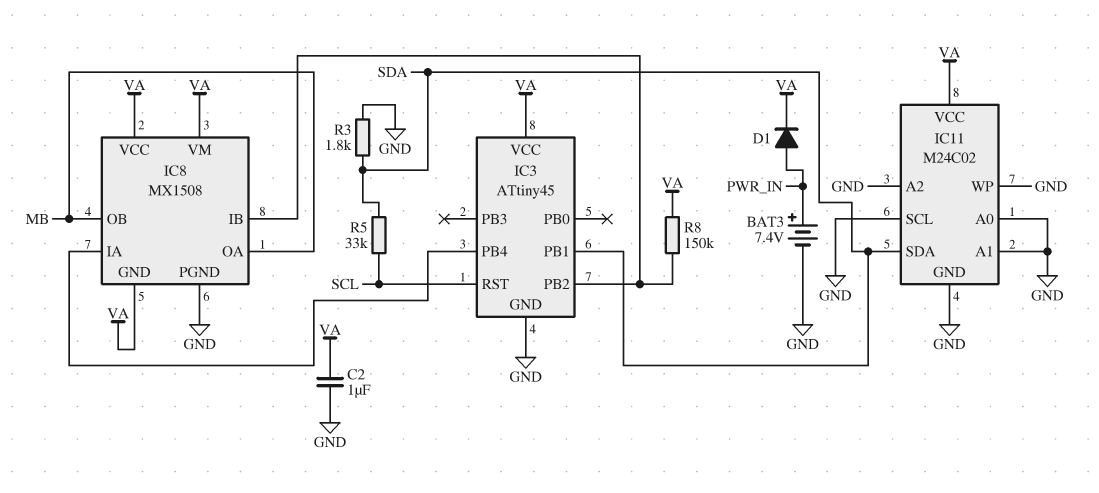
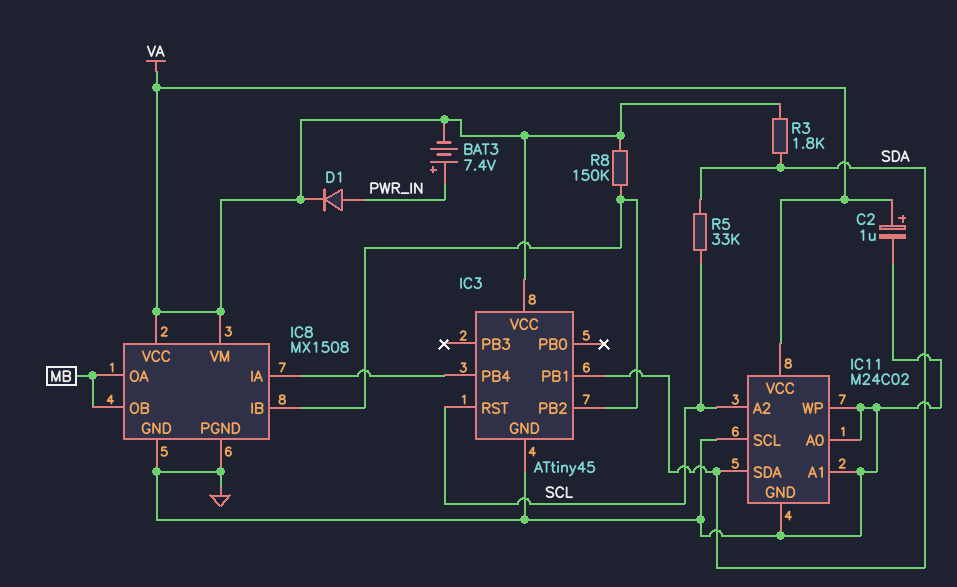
BAT3: 7.4V (plus PWR_IN, minus GND) -> 7.4V (plus PWR_IN, minus VA)
C2: 1uF (GND, VA) -> 1uF (plus VA, minus GND)
IC8 pin GND: VA -> GND
IC11 pin A2: GND -> SCL
R3: 1.8k (GND, SDA) -> 1.8k (SDA, VA)

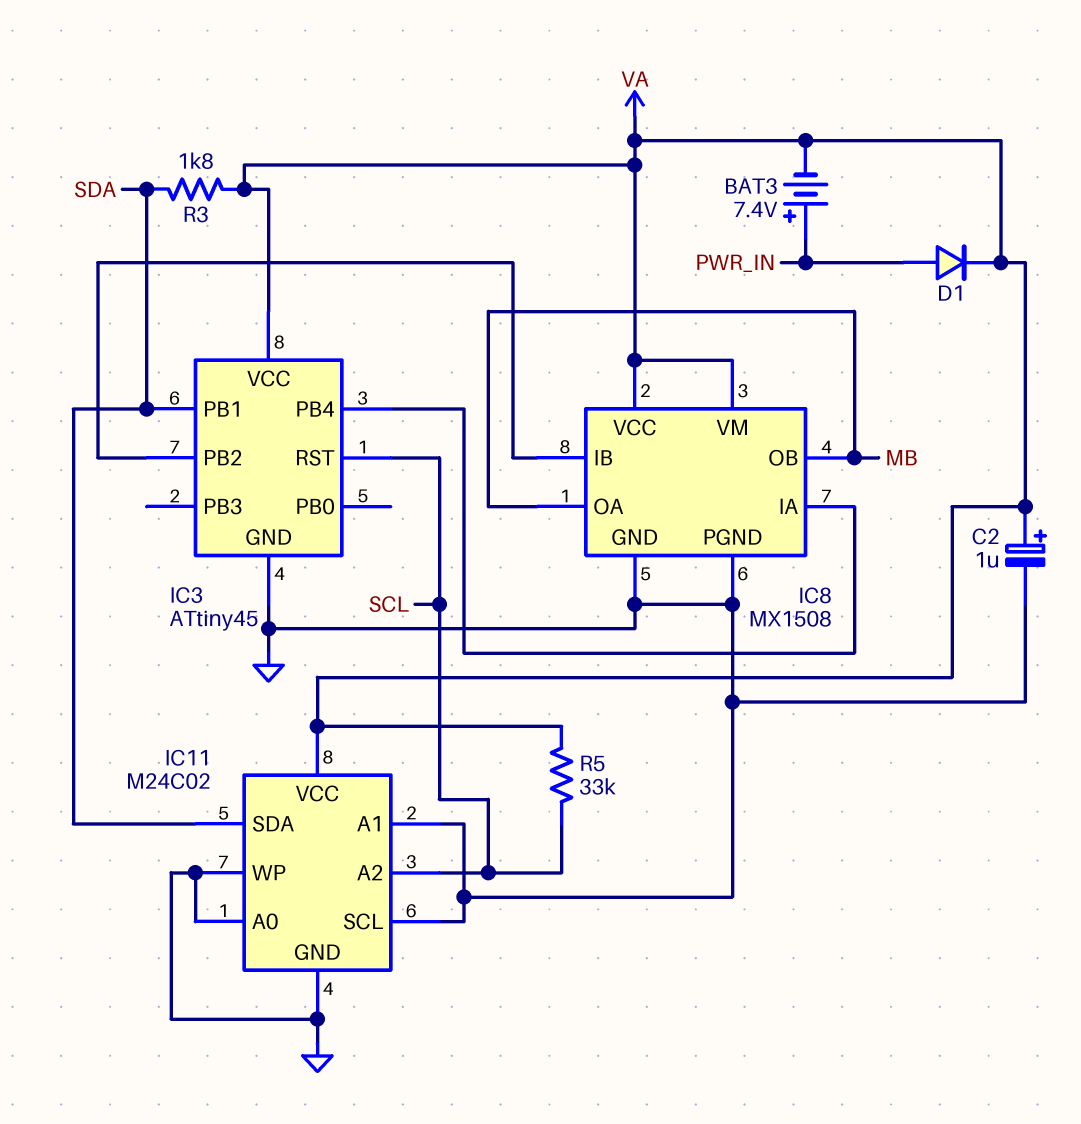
R5: 33k (SCL, SDA) -> 33k (SCL, VA)
R8: 150k (IC3/PB2, VA) -> none

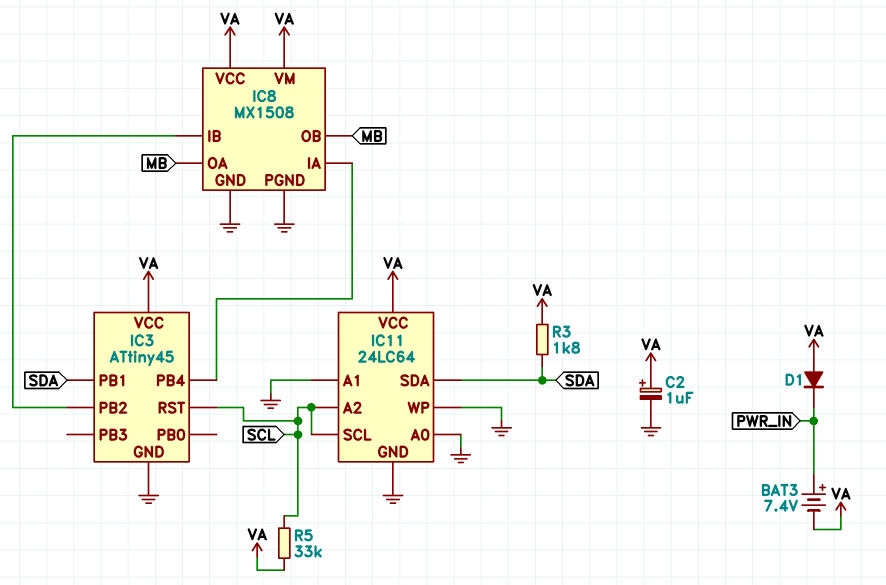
D1: diode (A PWR_IN, K VA) -> diode (A VA, K PWR_IN)
IC11: M24C02 -> 24LC64
IC11 pin SCL: GND -> SCL

